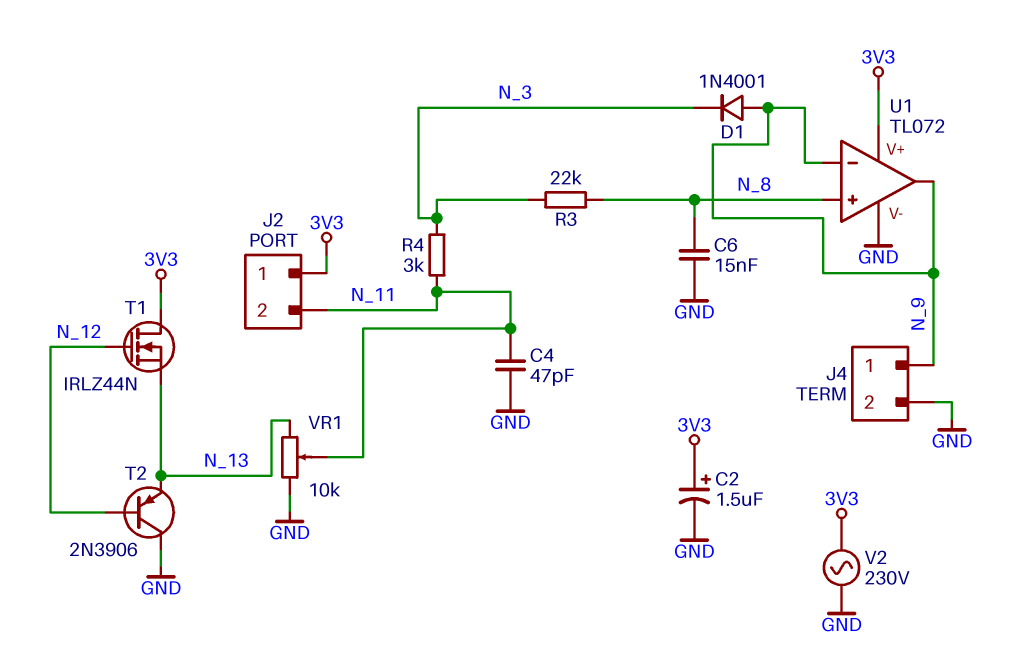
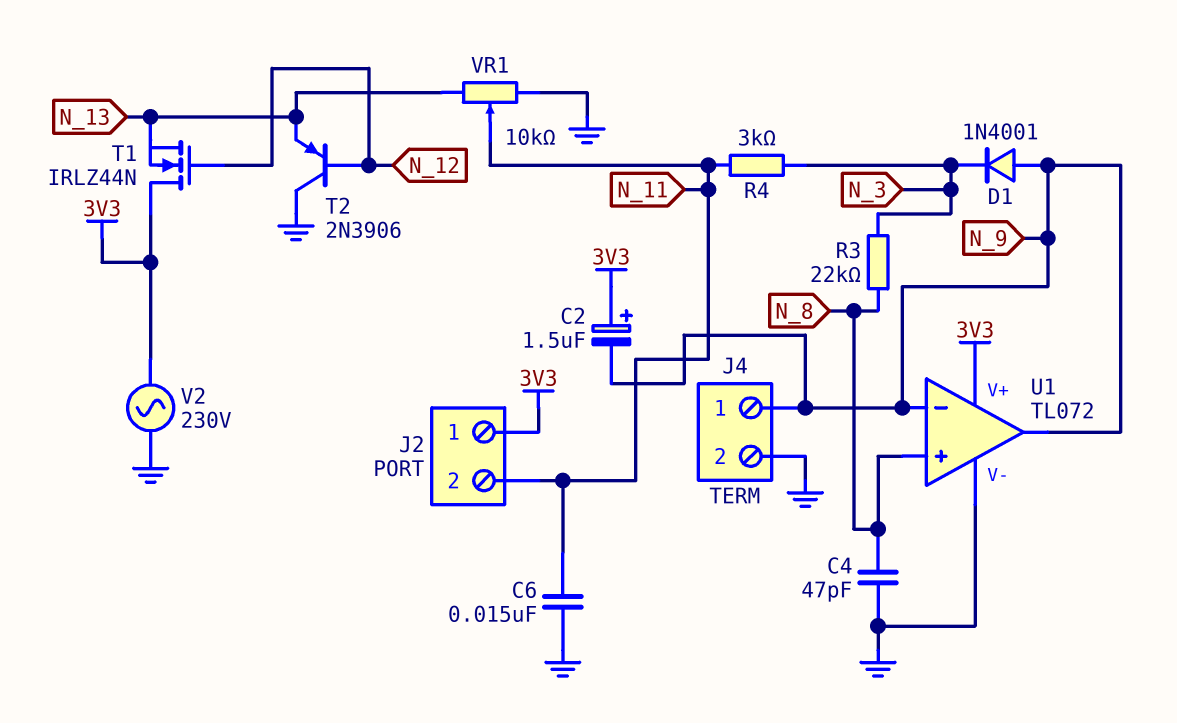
C2: 1.5uF (plus 3V3, minus GND) -> 1.5uF (plus 3V3, minus N_9)
C4: 47pF (GND, N_11) -> 47pF (GND, N_8)
C6: 15nF (GND, N_8) -> 15nF (GND, N_11)

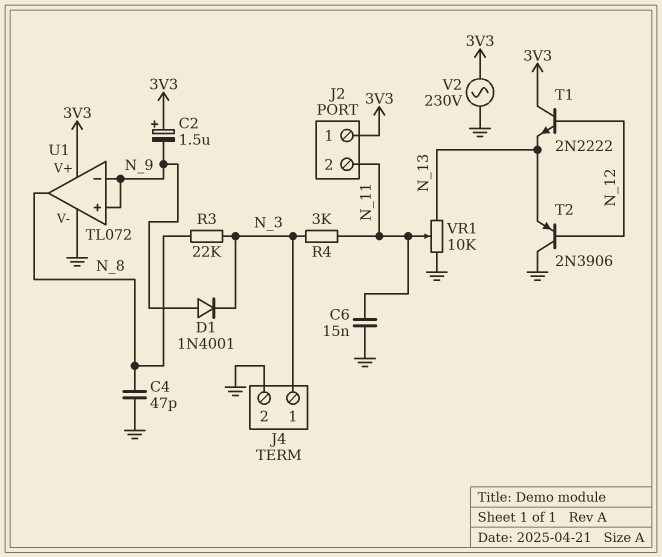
J4 pin 1: N_9 -> N_3
T1: NMOS IRLZ44N (G N_12, D 3V3, S N_13) -> NPN 2N2222 (B N_12, C 3V3, E N_13)
U1 pin in+: N_8 -> N_9
U1 pin out: N_9 -> N_8

